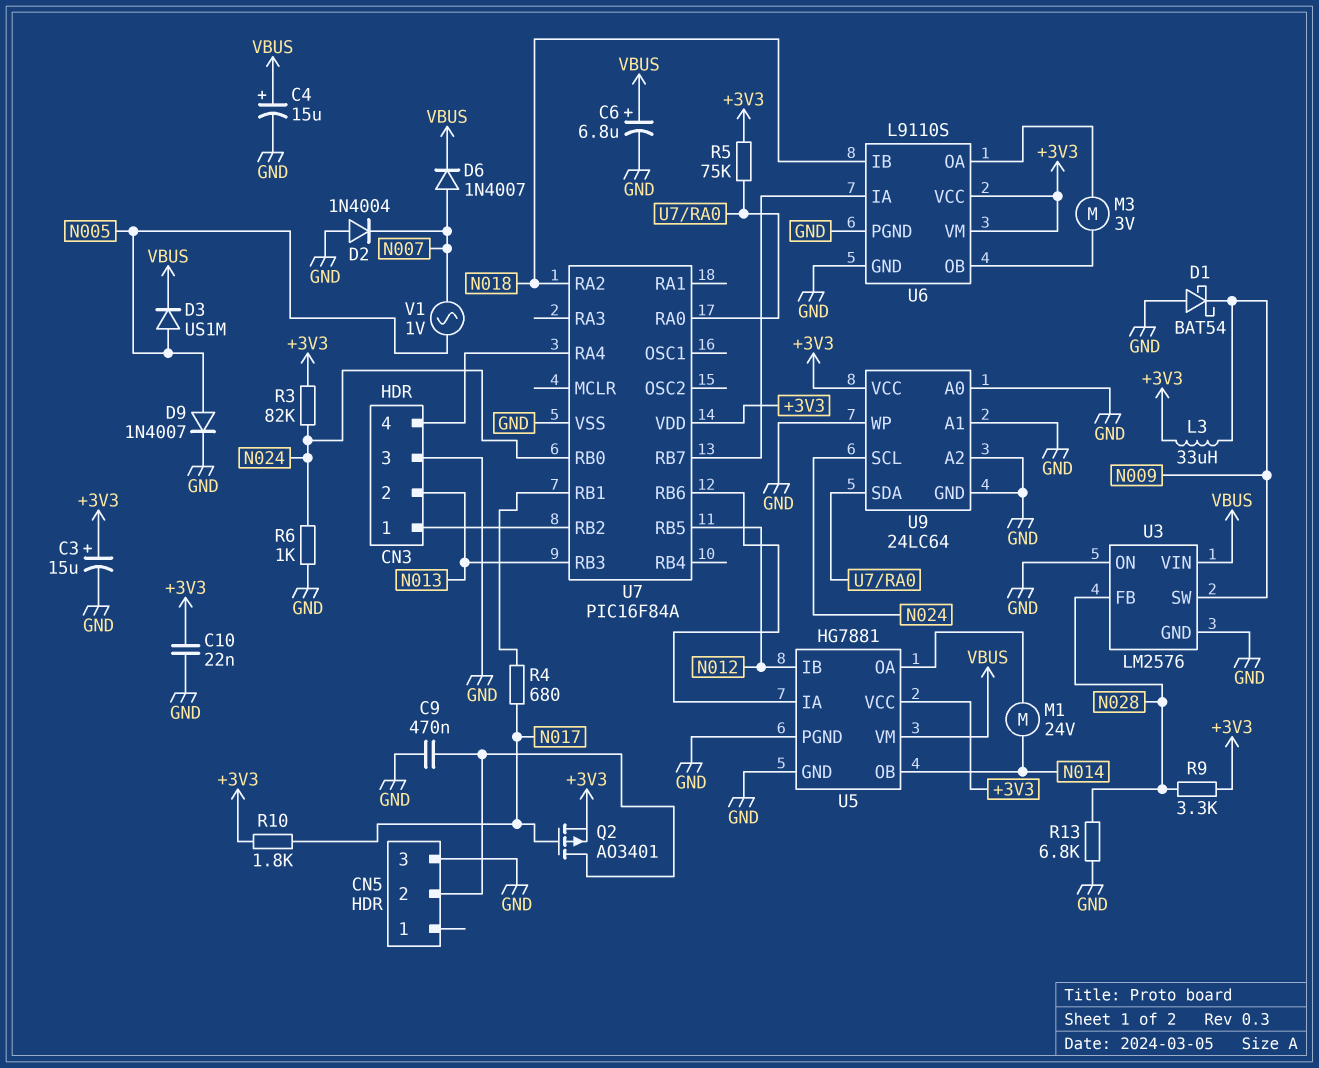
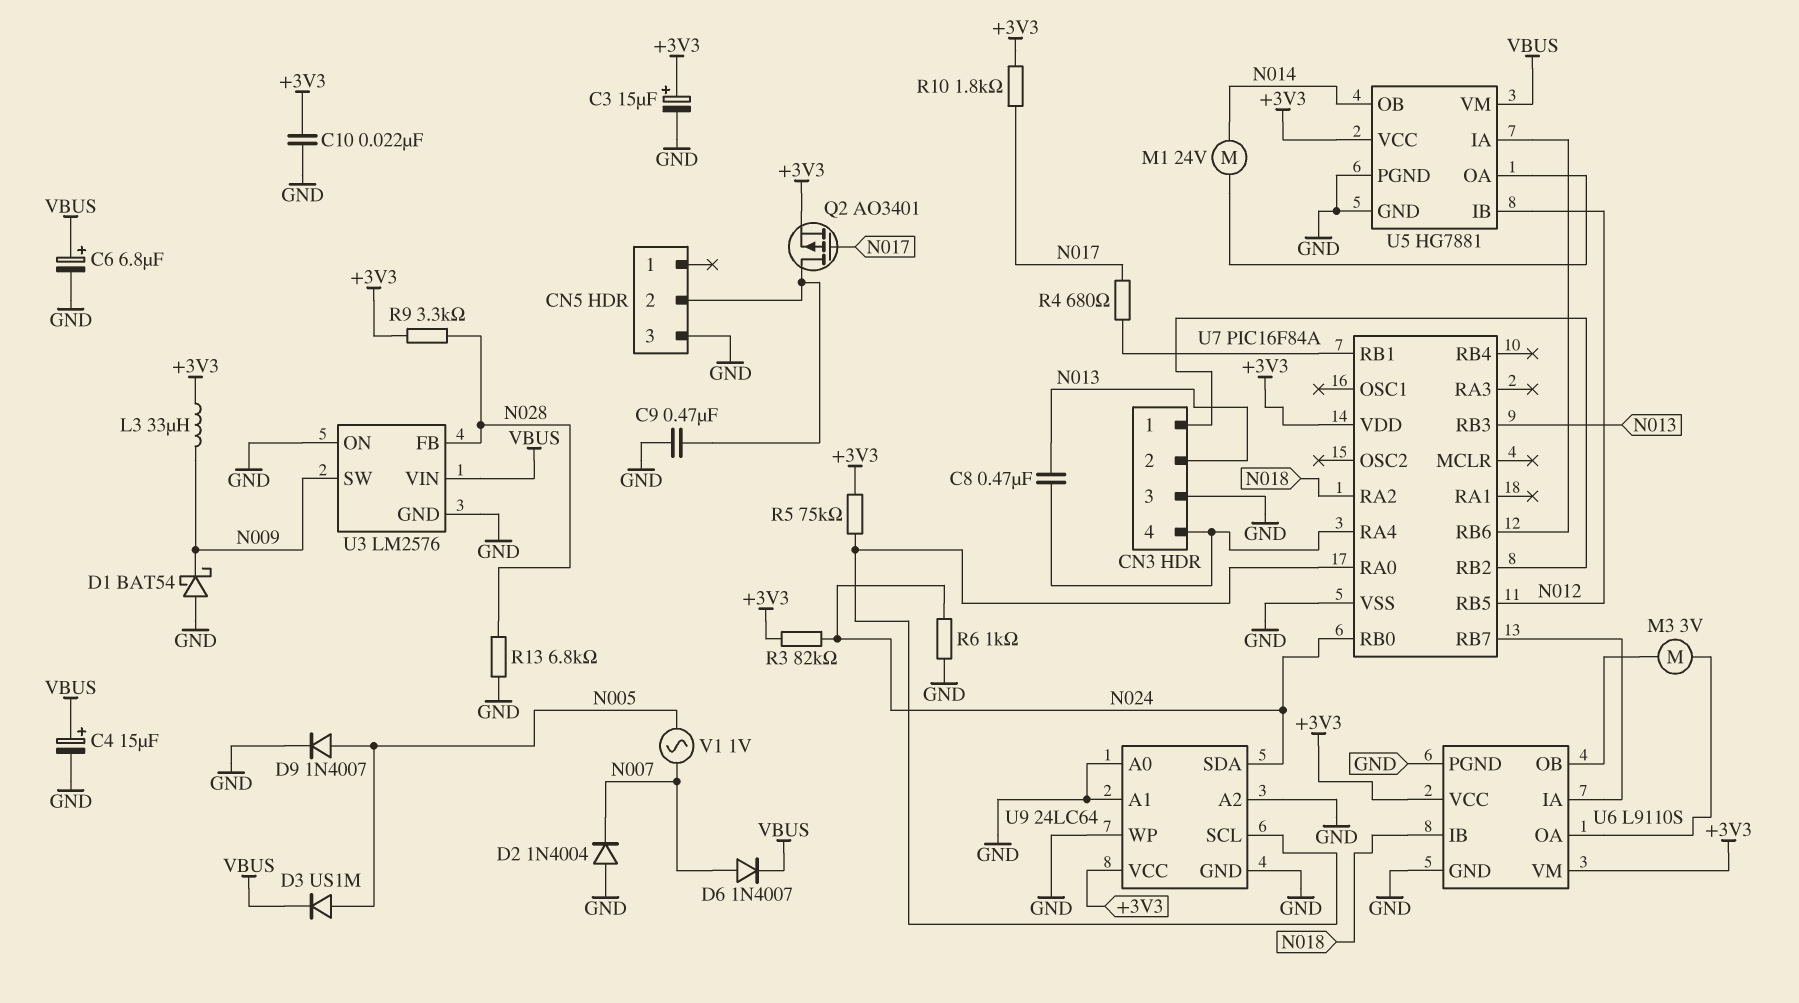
C8: none -> 470nF (CN3/4, N013)
U9 pin SCL: N024 -> U7/RA0
U9 pin SDA: U7/RA0 -> N024

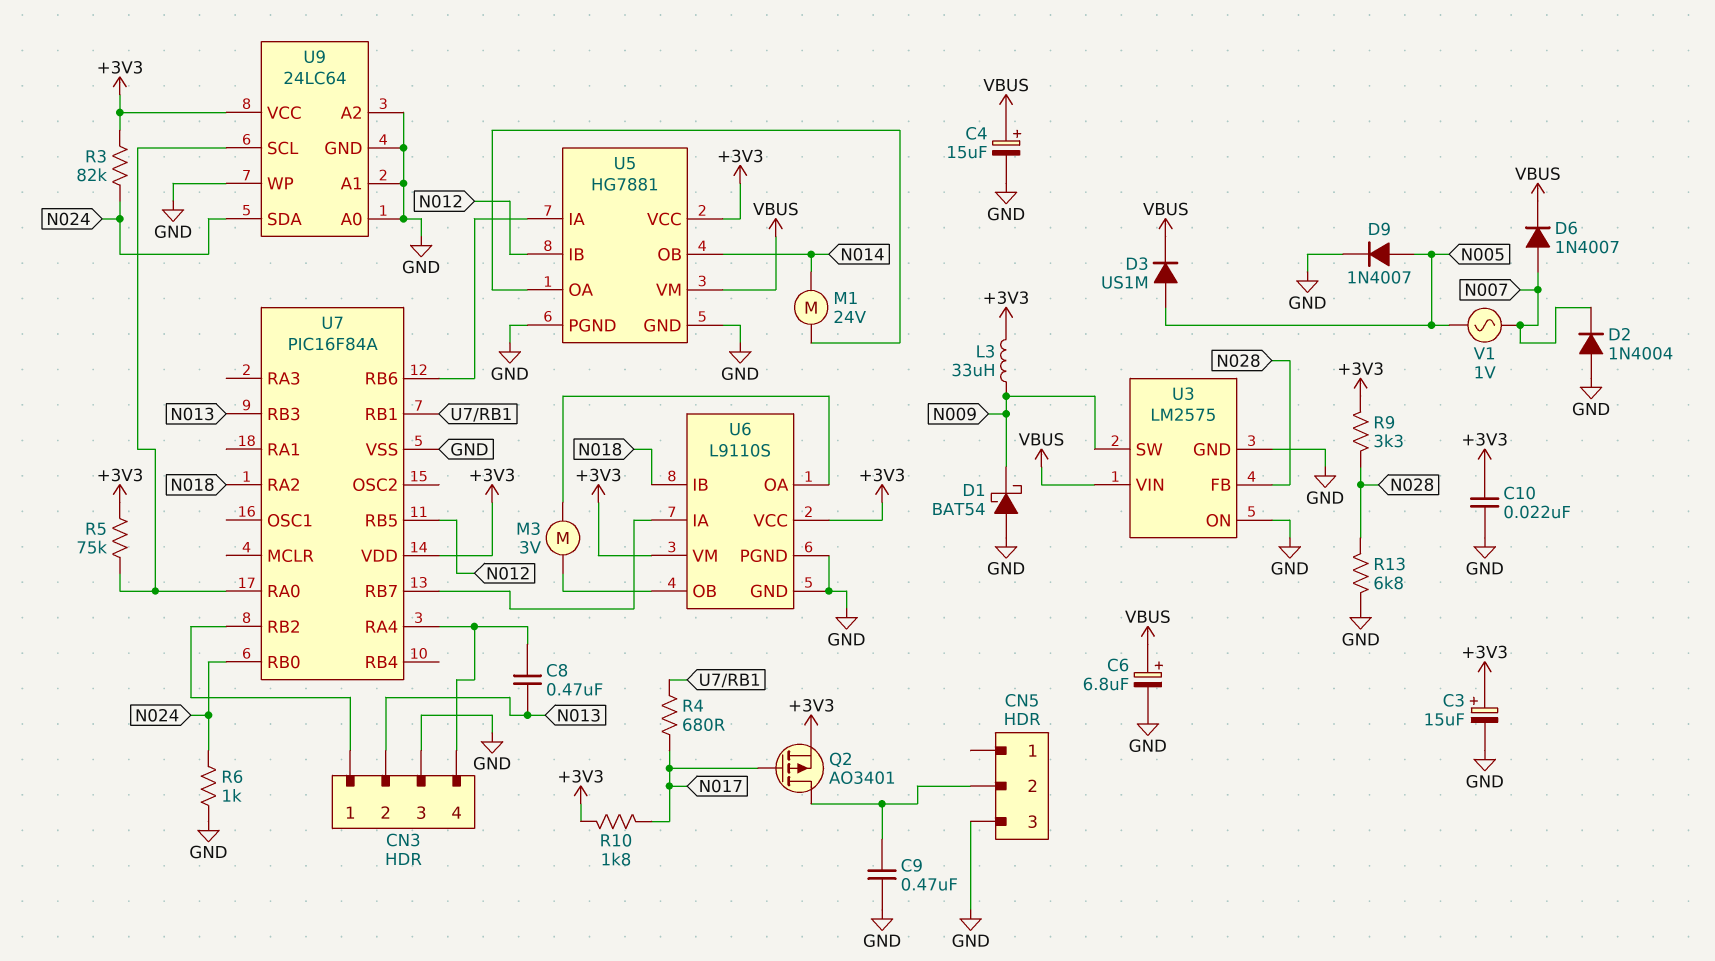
U3: LM2576 -> LM2575

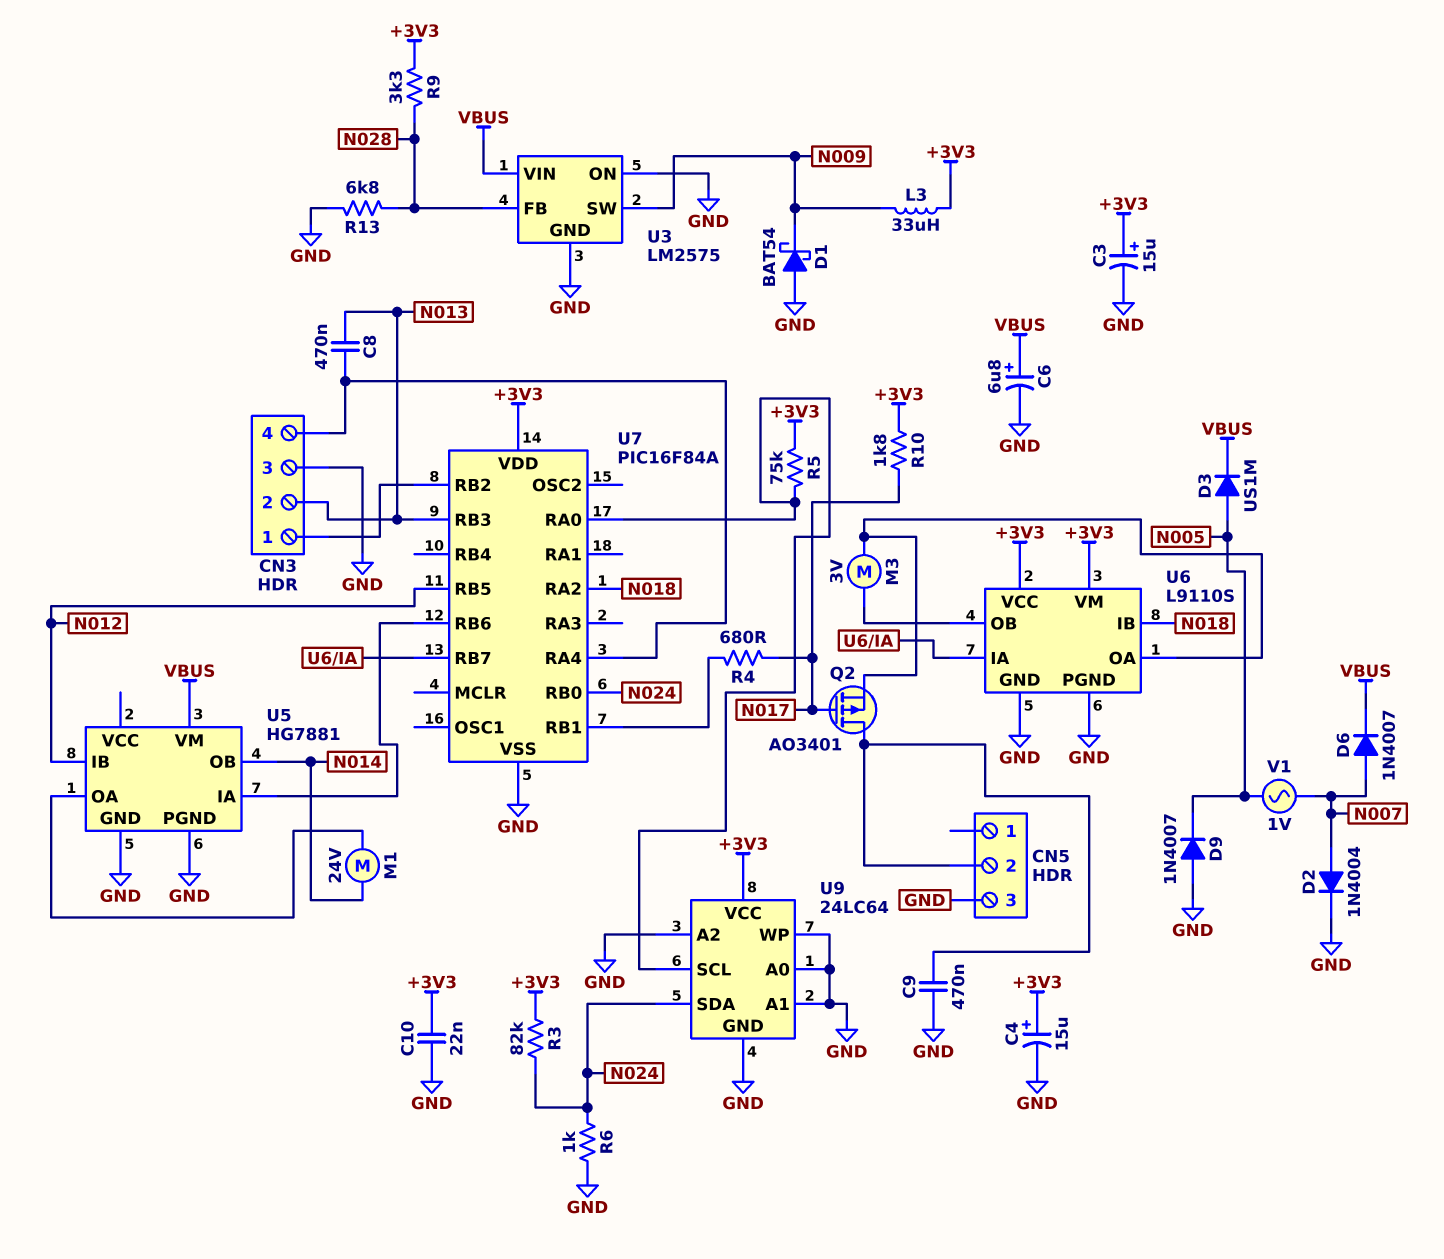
C4: 15uF (plus VBUS, minus GND) -> 15uF (plus +3V3, minus GND)
D2: diode 1N4004 (A GND, K N007) -> diode 1N4004 (A N007, K GND)
D9: diode 1N4007 (A N005, K GND) -> diode 1N4007 (A GND, K N005)
Q2: PMOS AO3401 (G N017, D CN5/2, S +3V3) -> PMOS AO3401 (G N017, D CN5/2, S U6/OA)
U5 pin VCC: +3V3 -> none

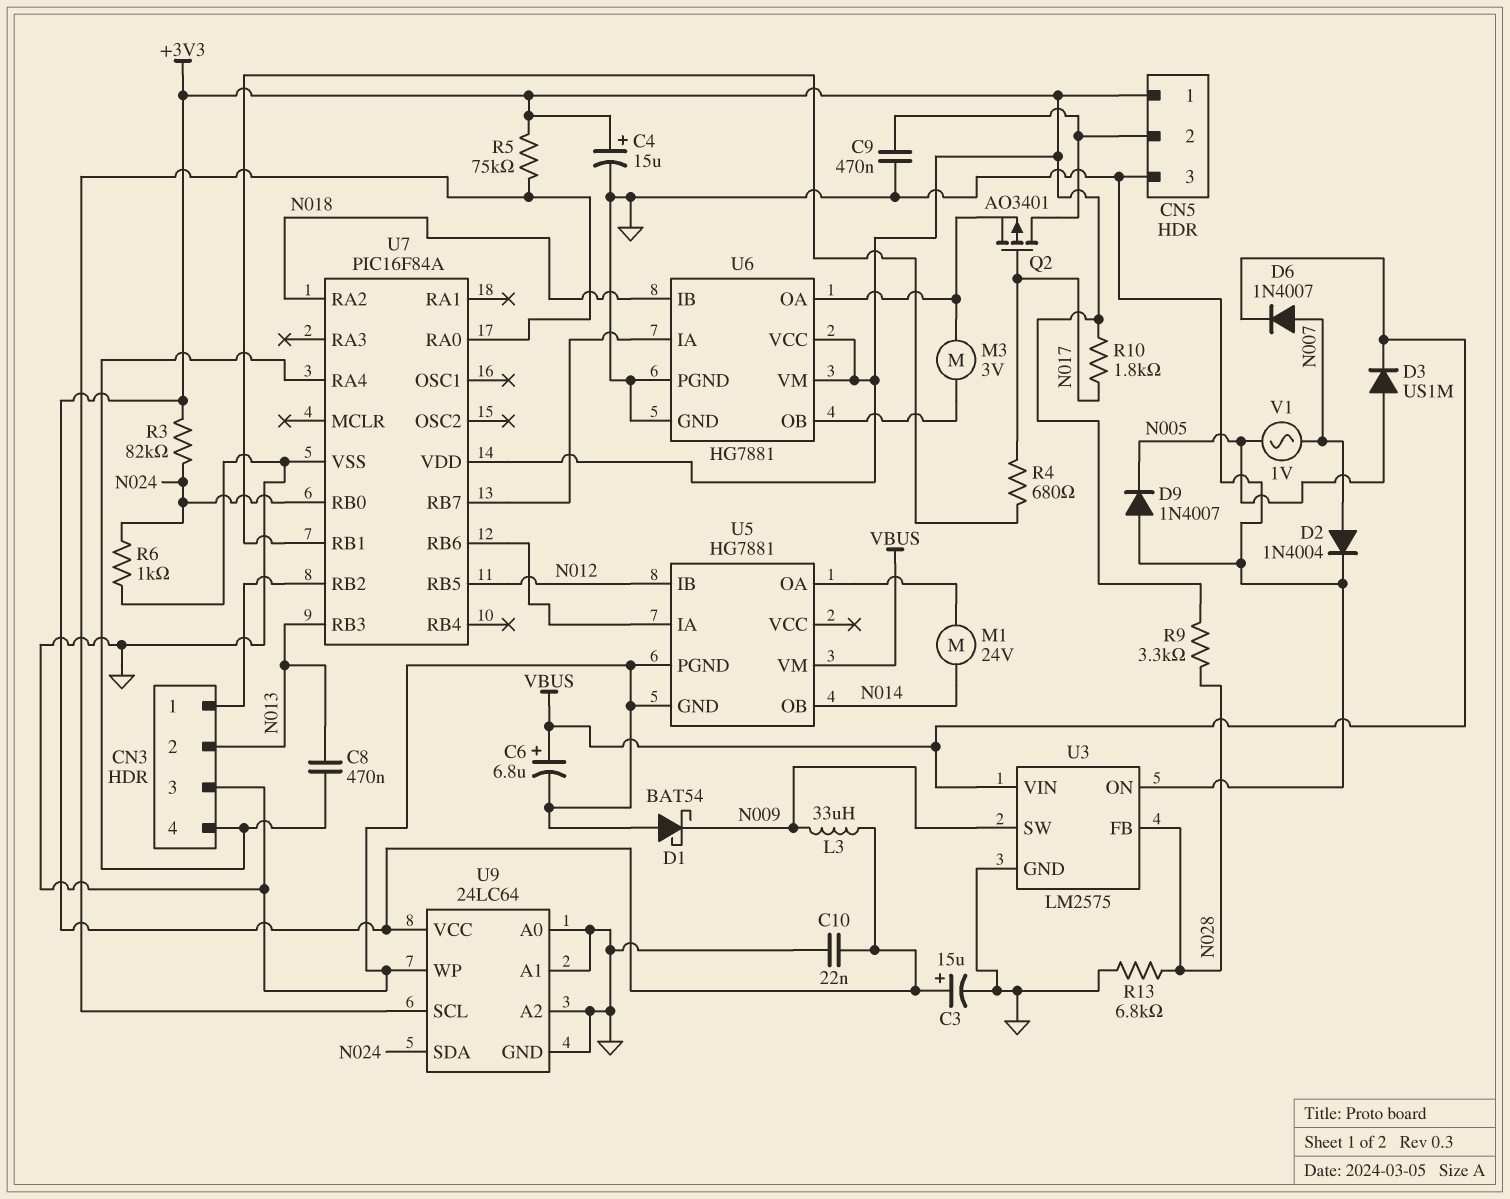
CN5 pin 1: none -> +3V3
U6: L9110S -> HG7881

